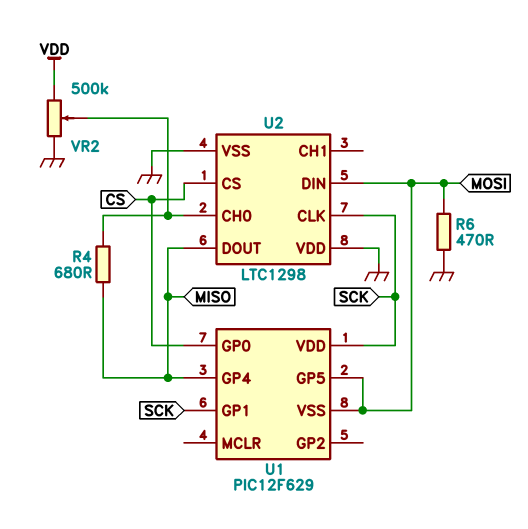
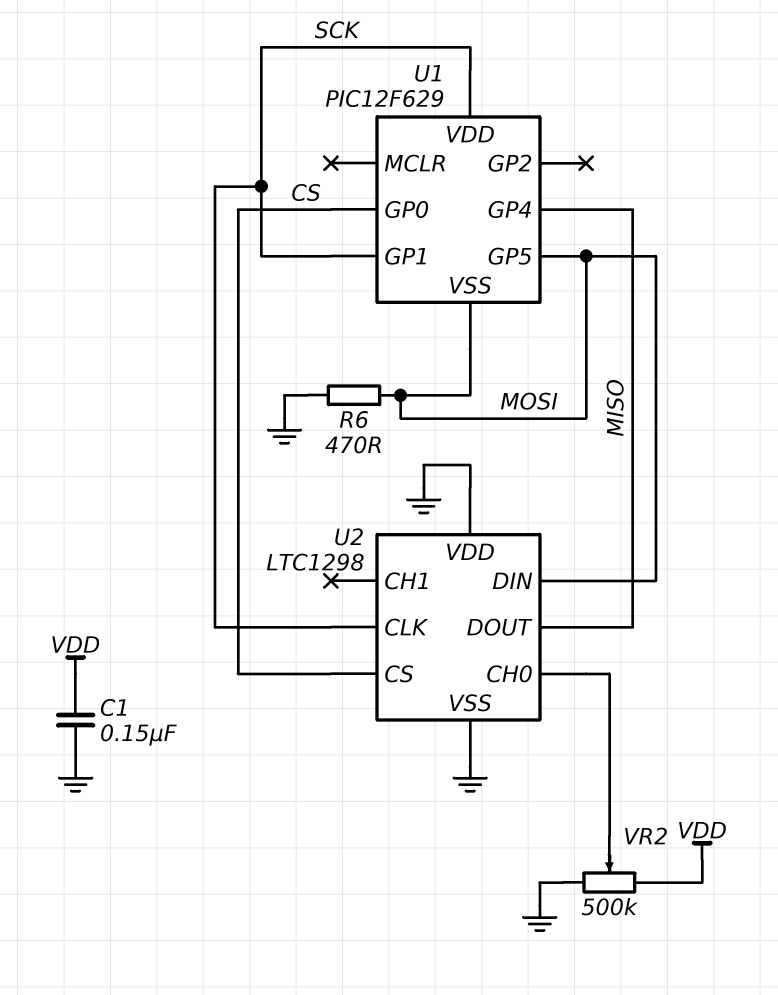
C1: none -> 150nF (GND, VDD)
R4: 680 (MISO, U2/CH0) -> none

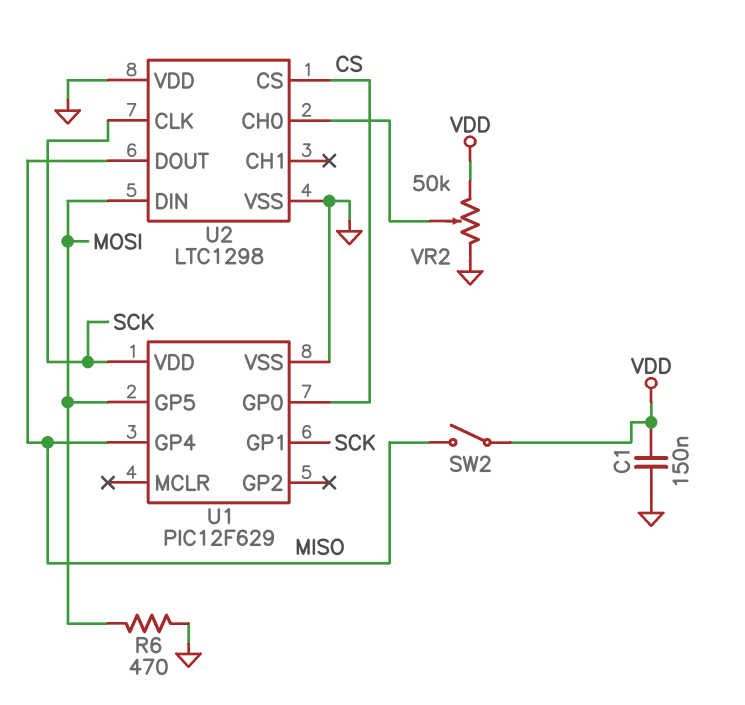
SW2: none -> switch (MISO, VDD)
U1 pin VSS: MOSI -> GND
VR2: 500k (GND, VDD, wiper U2/CH0) -> 50k (GND, VDD, wiper U2/CH0)

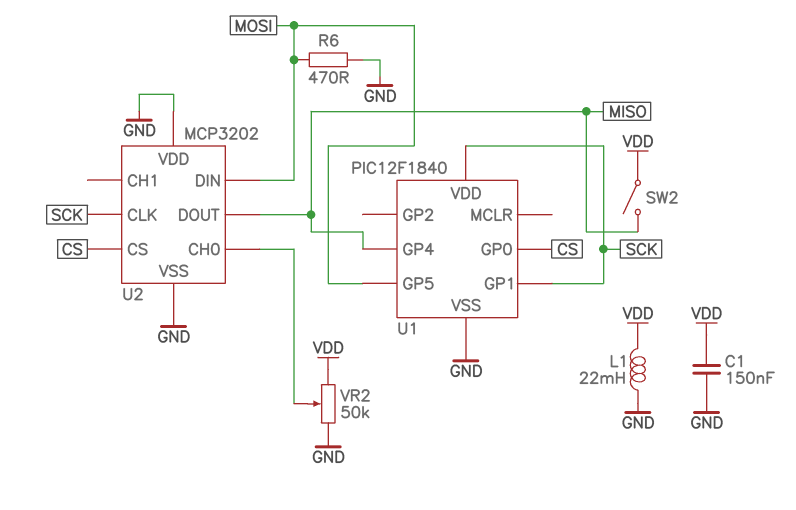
L1: none -> 22mH (GND, VDD)
U1: PIC12F629 -> PIC12F1840
U2: LTC1298 -> MCP3202

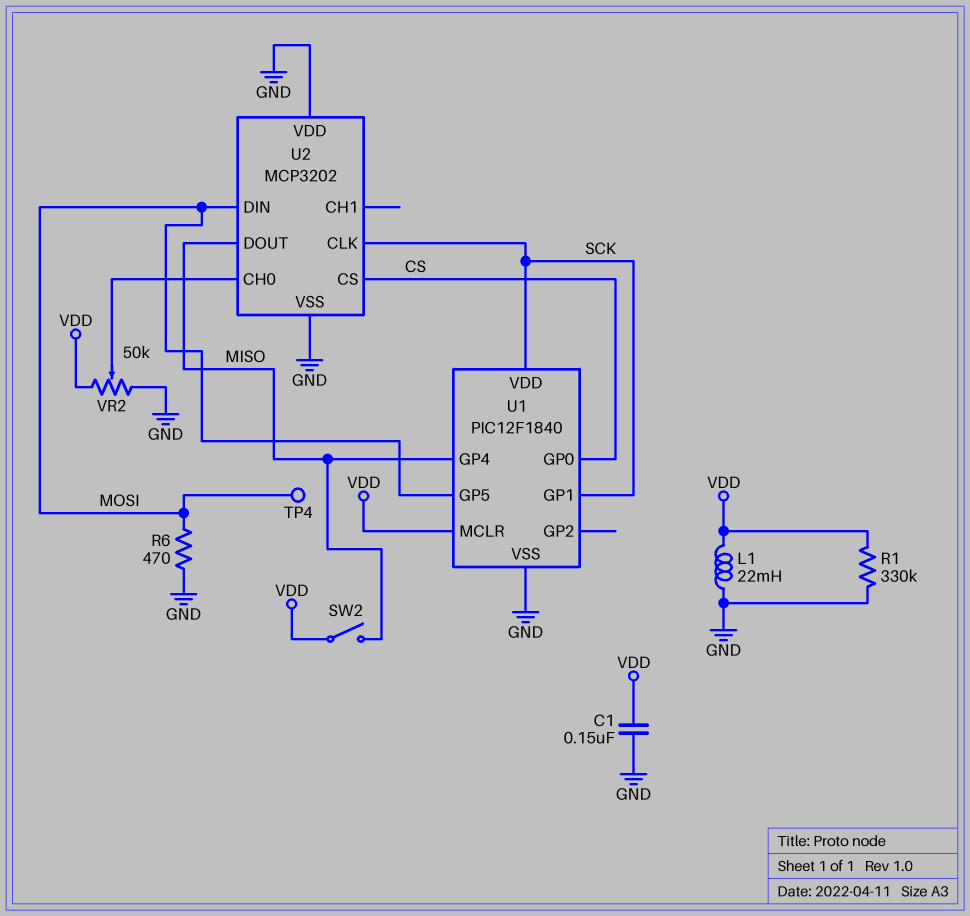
R1: none -> 330k (GND, VDD)
TP4: none -> test point (MOSI)
U1 pin MCLR: none -> VDD

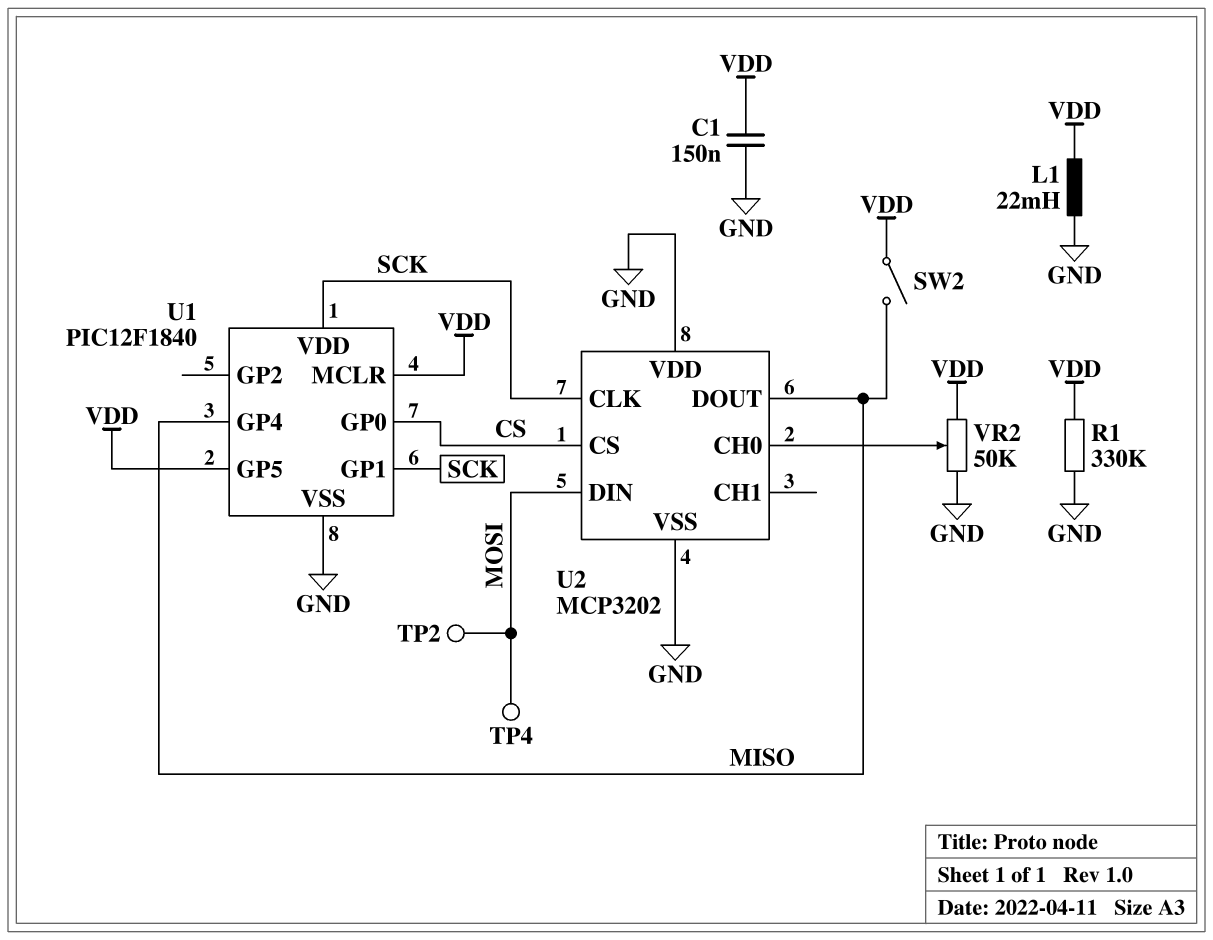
R6: 470 (GND, MOSI) -> none
TP2: none -> test point (MOSI)
U1 pin GP5: MOSI -> VDD

